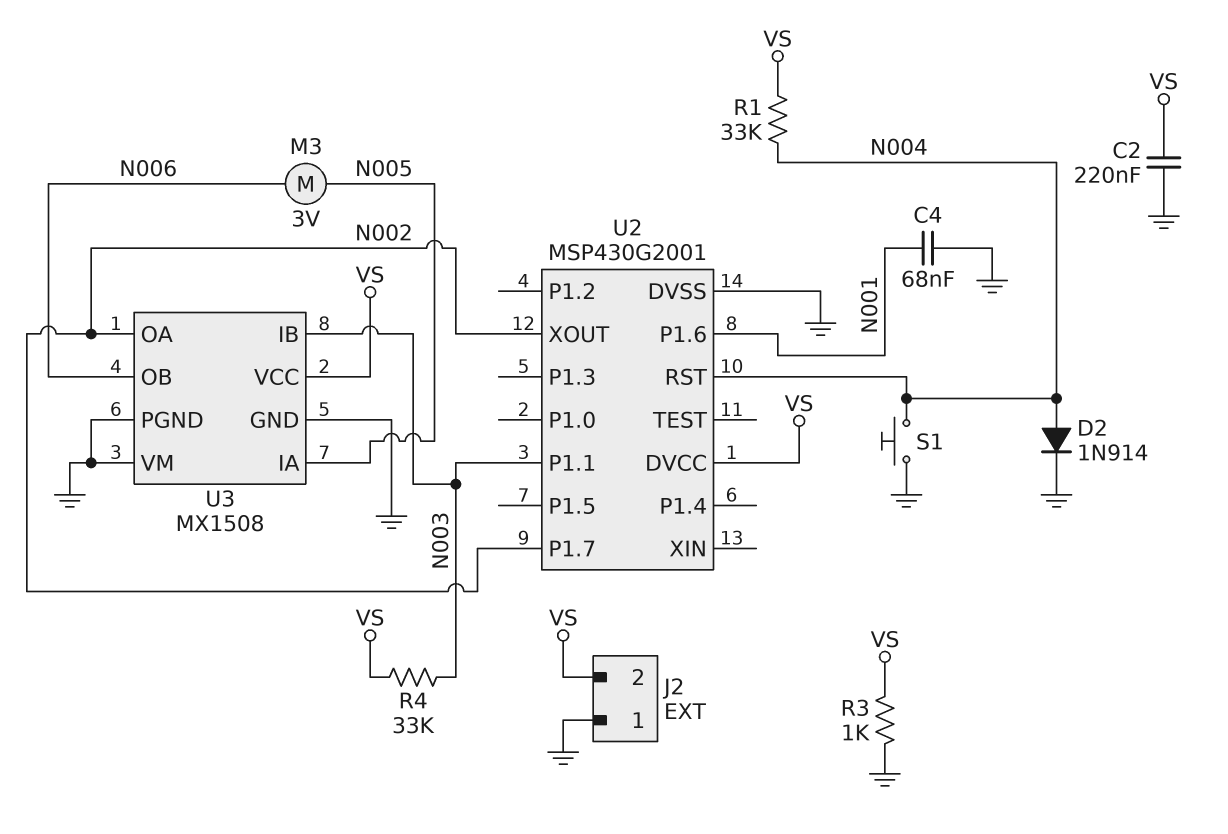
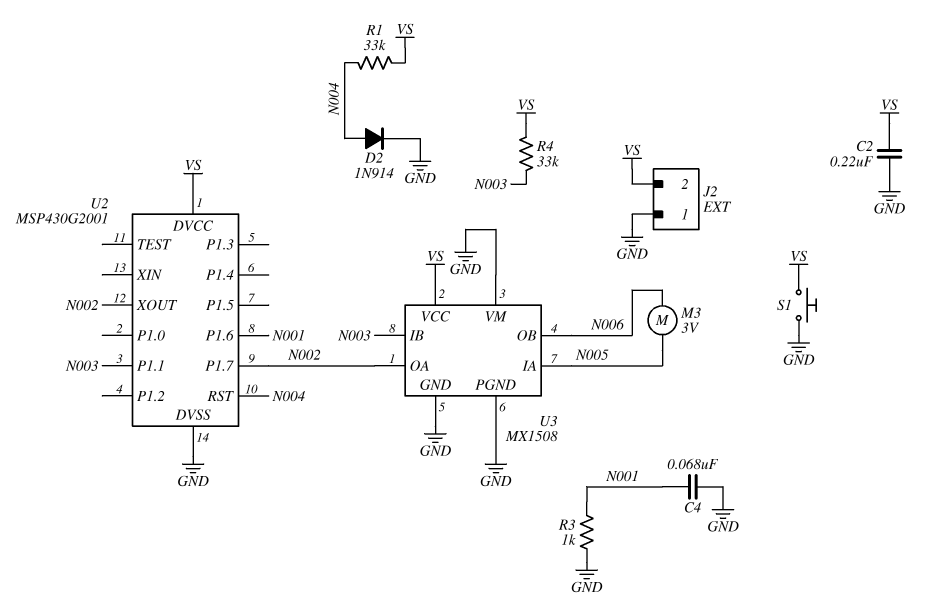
R3: 1k (GND, VS) -> 1k (GND, N001)
S1: button (GND, N004) -> button (GND, VS)

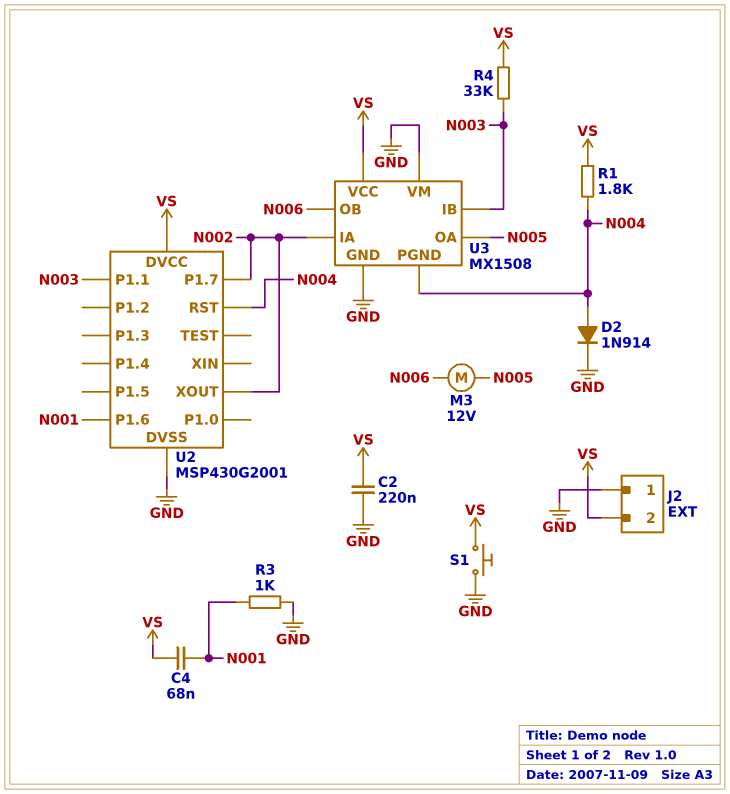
C4: 68nF (GND, N001) -> 68nF (N001, VS)
M3: motor 3V (N005, N006) -> motor 12V (N005, N006)
R1: 33k (N004, VS) -> 1.8k (N004, VS)
U3 pin IA: N005 -> N002
U3 pin OA: N002 -> N005
U3 pin PGND: GND -> N004

